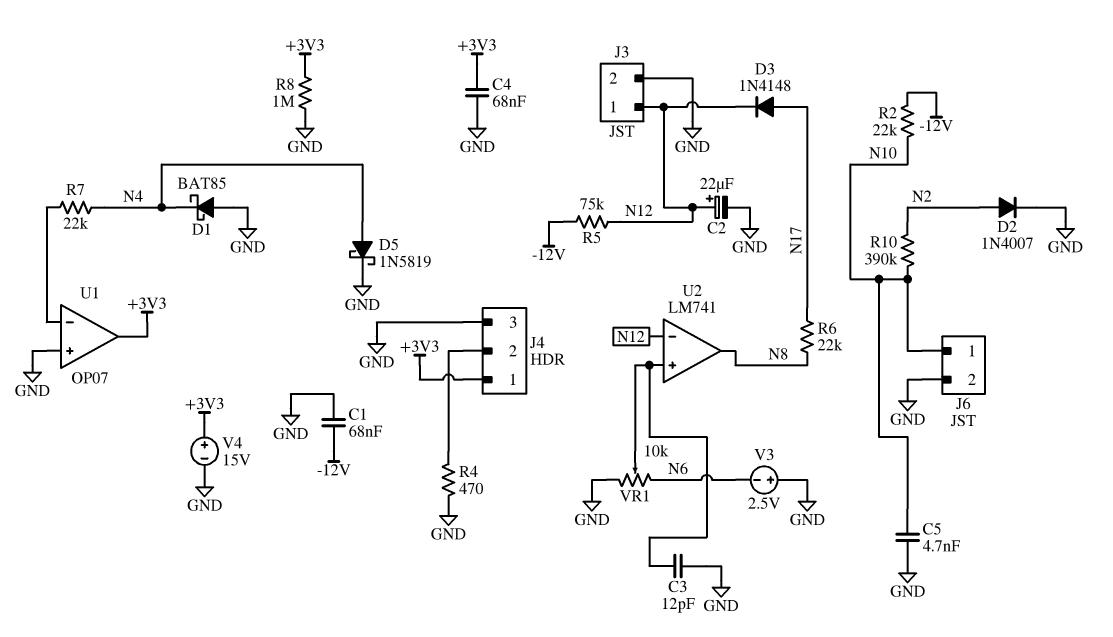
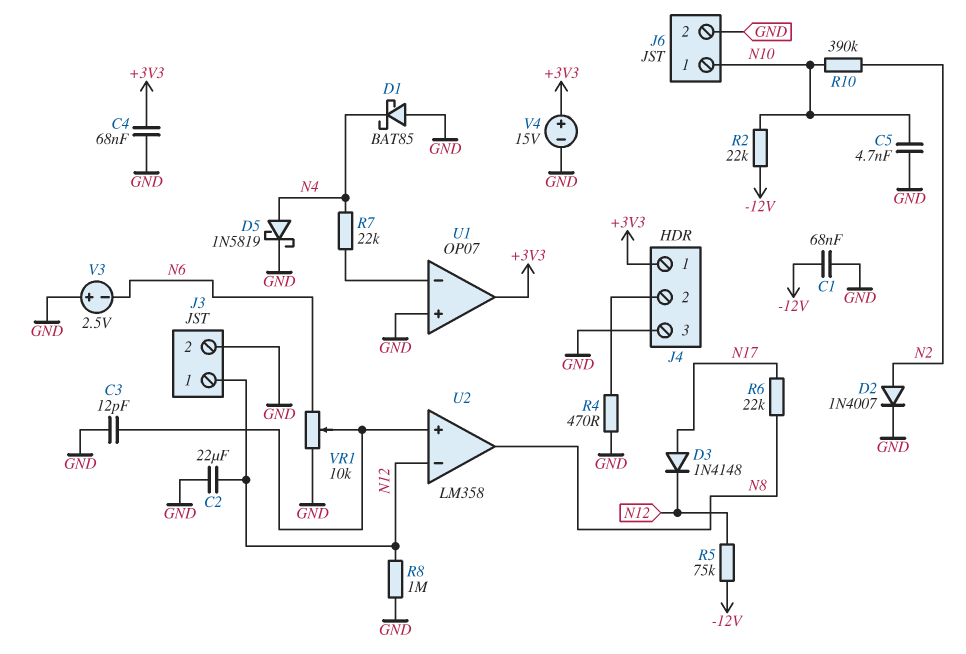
C2: 22uF (plus N12, minus GND) -> 22uF (GND, N12)
R8: 1M (+3V3, GND) -> 1M (GND, N12)
U2: LM741 -> LM358

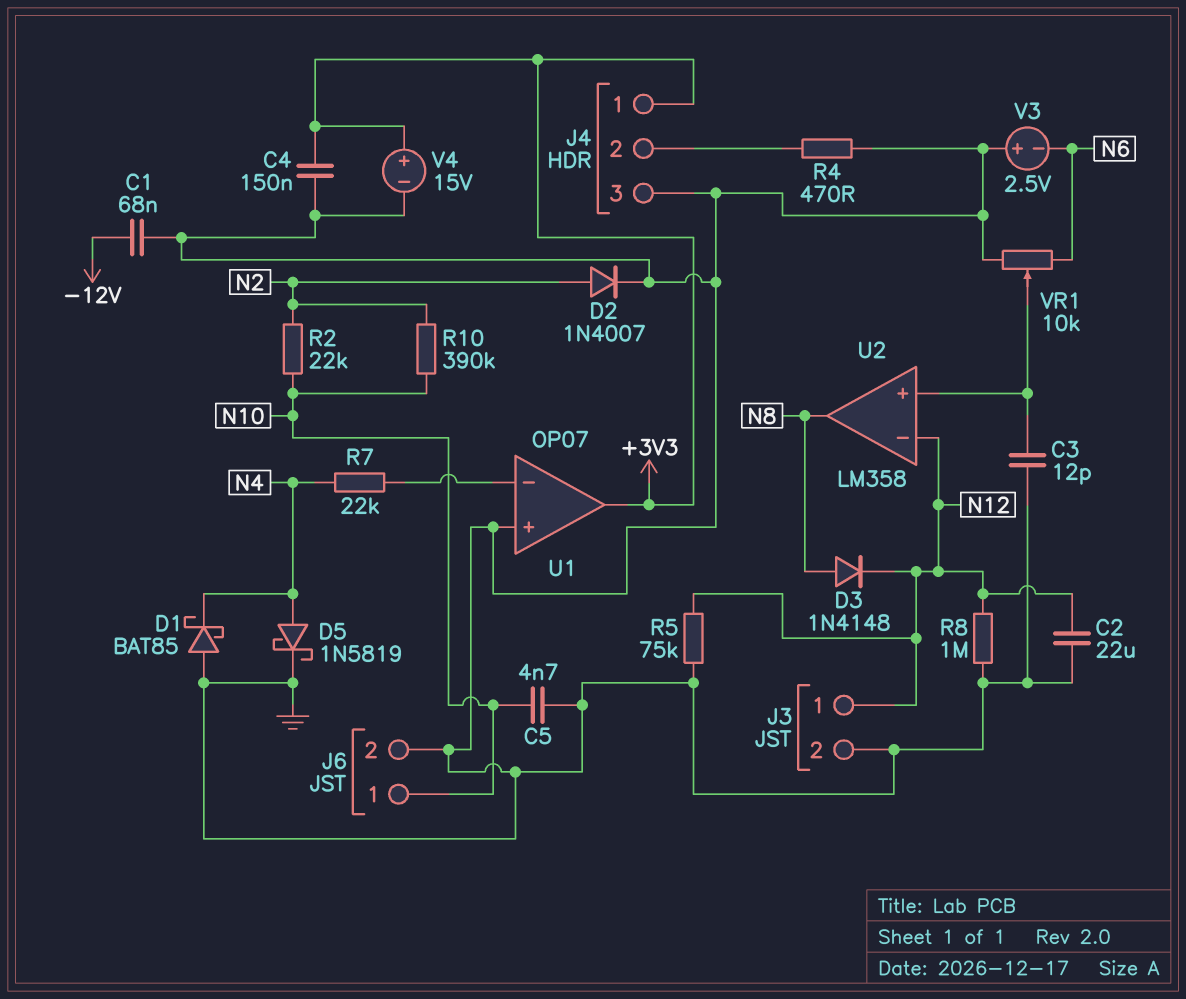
C4: 68nF (+3V3, GND) -> 150nF (+3V3, GND)
D3: diode 1N4148 (A N17, K N12) -> diode 1N4148 (A N8, K N12)
R2: 22k (-12V, N10) -> 22k (N2, N10)
R5: 75k (-12V, N12) -> 75k (GND, N12)
R6: 22k (N8, N17) -> none

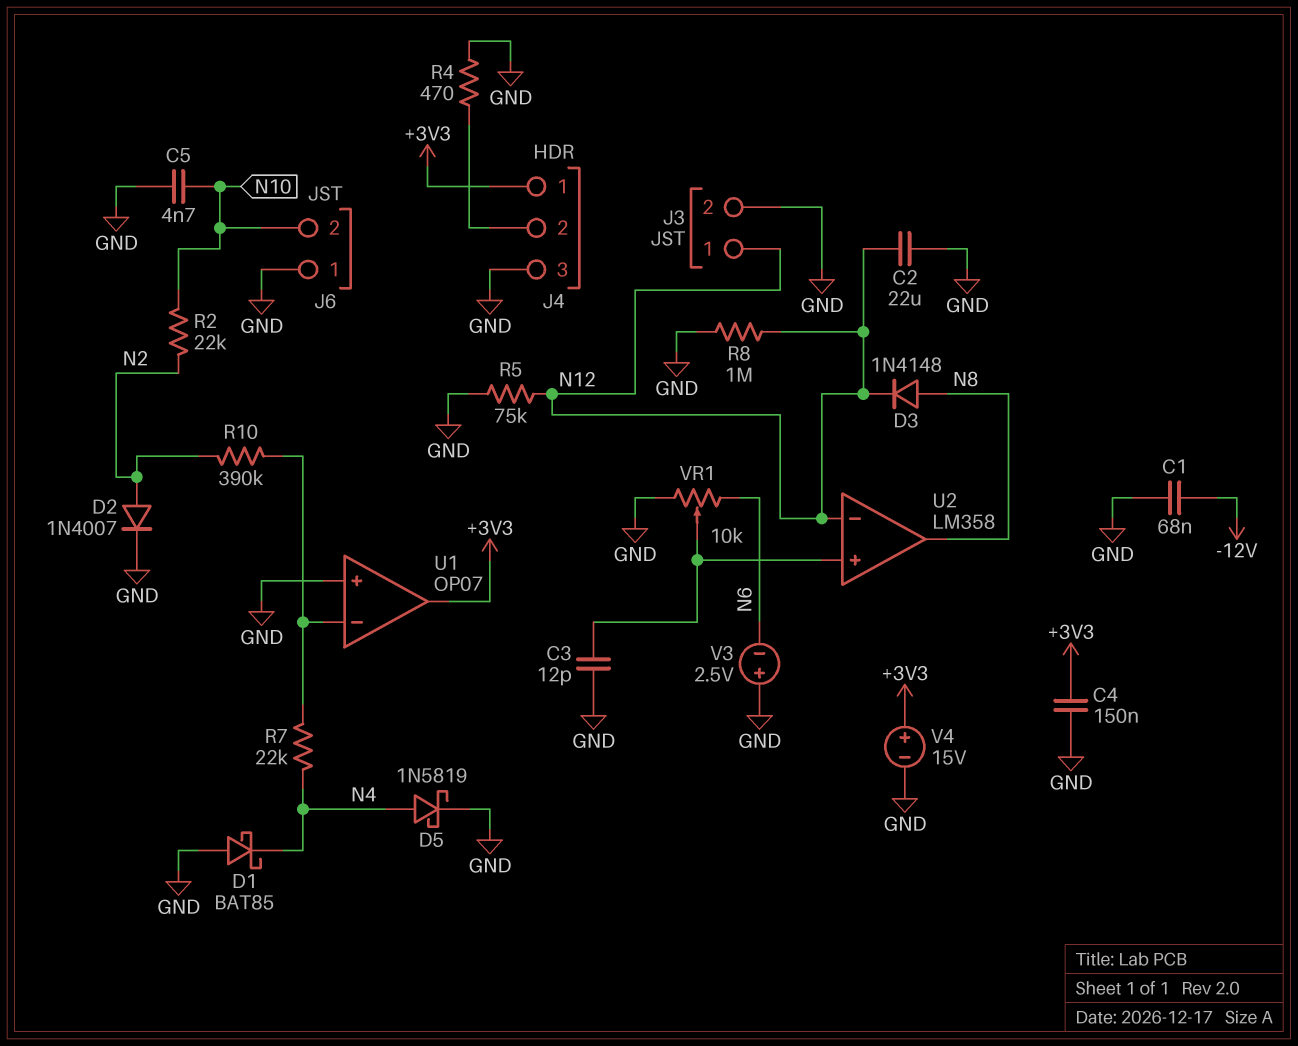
J6 pin 1: N10 -> GND
J6 pin 2: GND -> N10
R10: 390k (N2, N10) -> 390k (N2, U1/in-)

